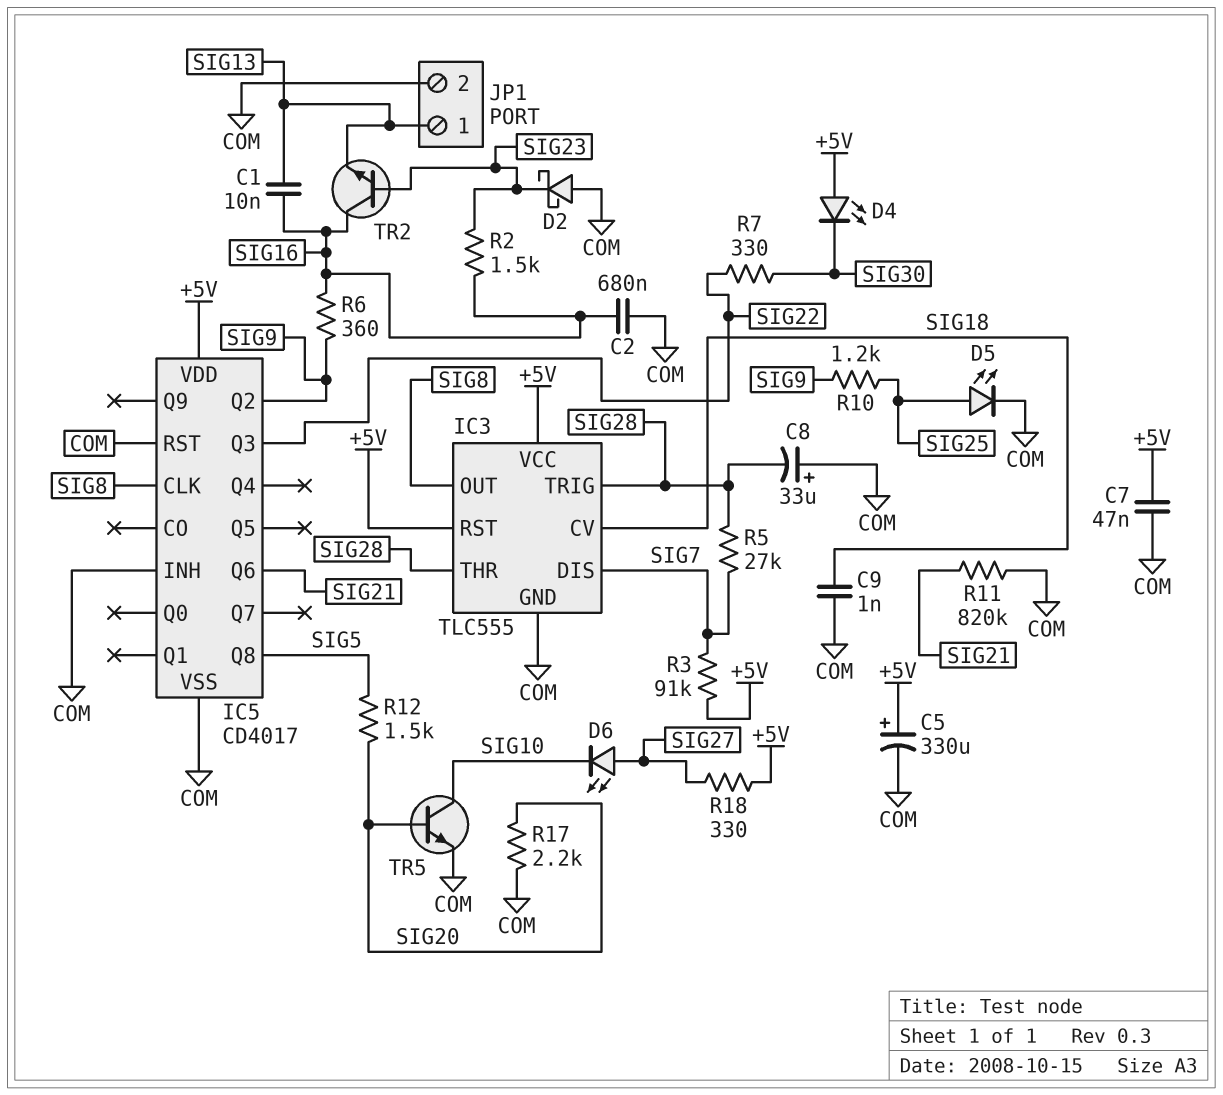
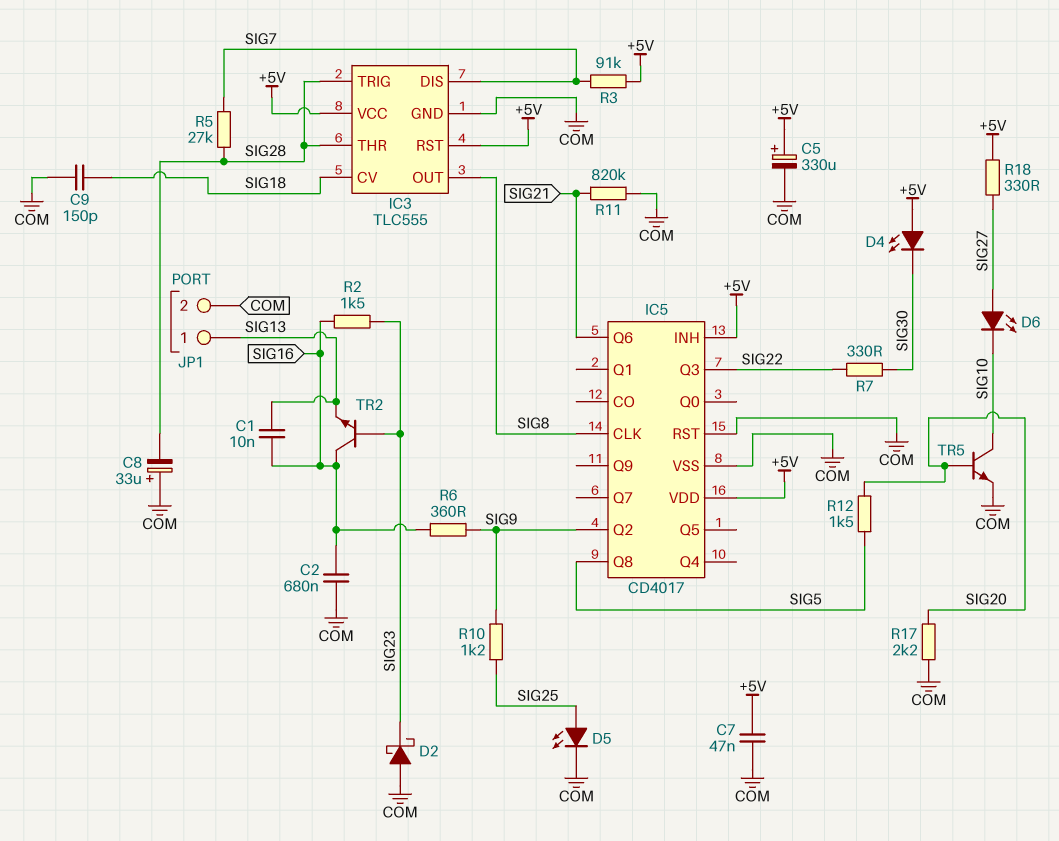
C9: 1nF (COM, SIG18) -> 150pF (COM, SIG18)
IC5 pin INH: COM -> +5V

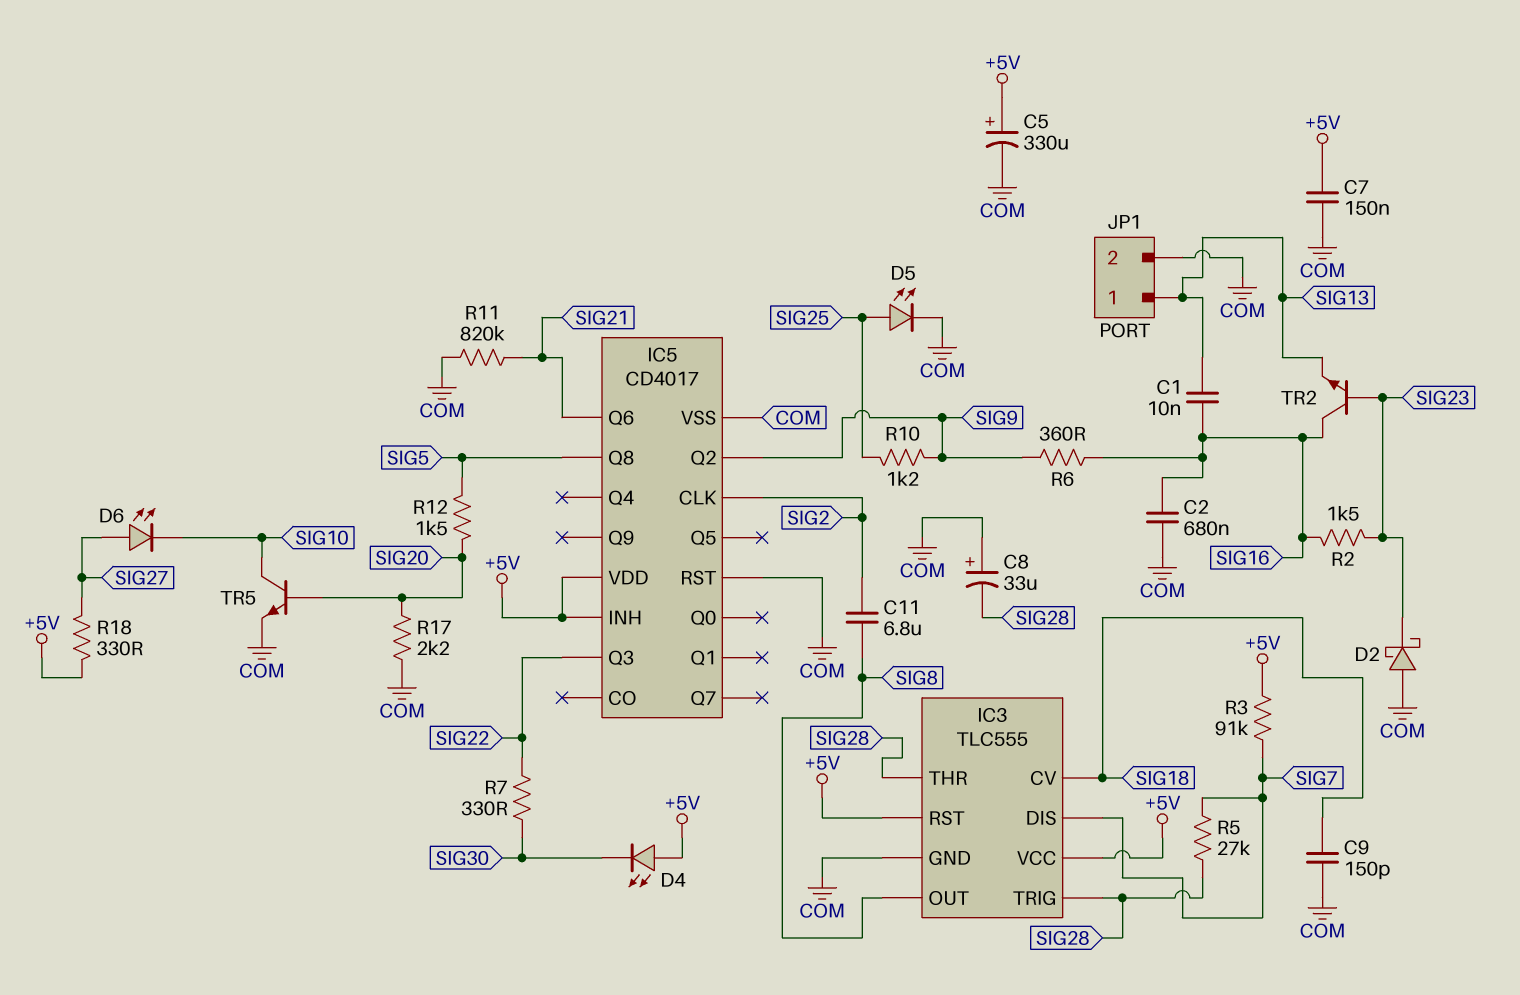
C7: 47nF (+5V, COM) -> 150nF (+5V, COM)
C11: none -> 6.8uF (SIG2, SIG8)
IC5 pin CLK: SIG8 -> SIG2

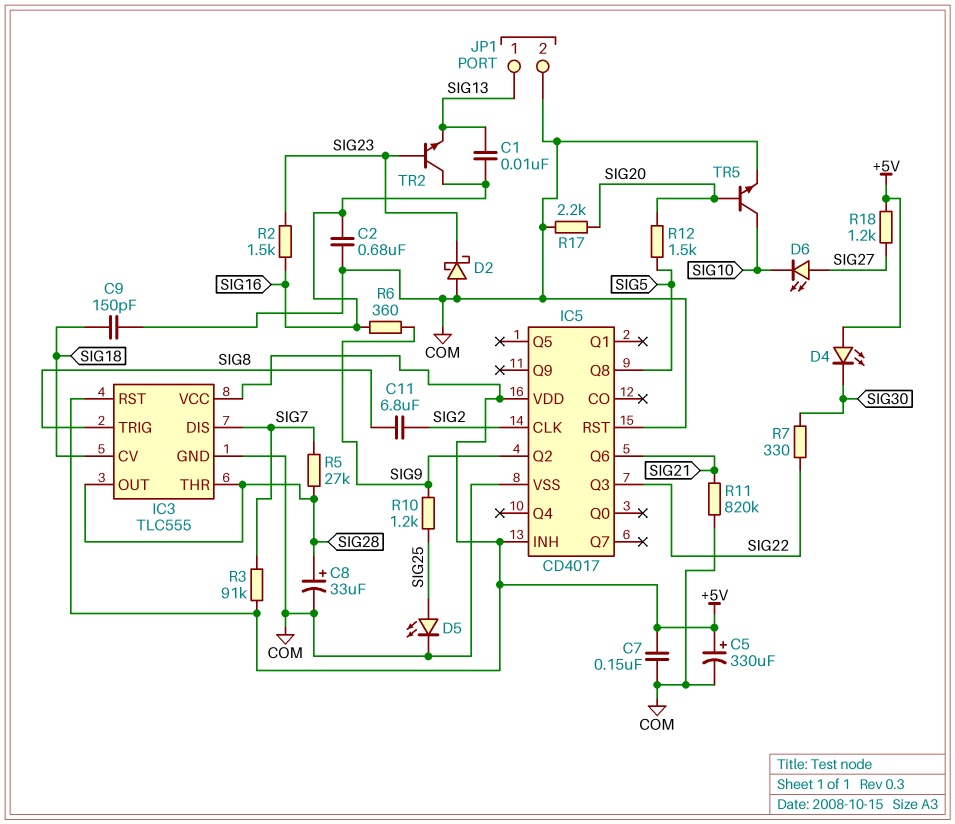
C8: 33uF (plus COM, minus SIG28) -> 33uF (plus SIG28, minus COM)
IC3 pin OUT: SIG8 -> SIG28
IC3 pin TRIG: SIG28 -> SIG8
R18: 330 (+5V, SIG27) -> 1.2k (+5V, SIG27)

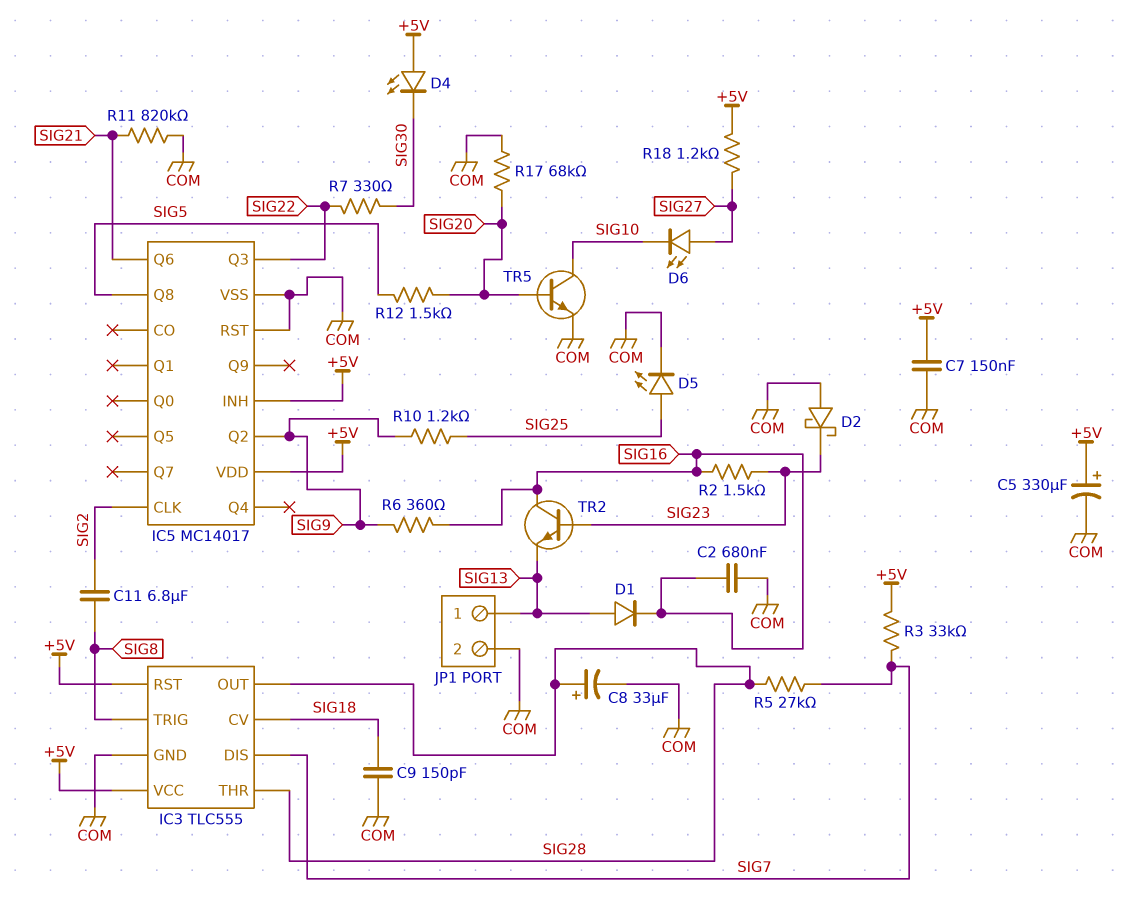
C1: 10nF (SIG13, SIG16) -> none
D1: none -> diode (A SIG13, K SIG16)
IC5: CD4017 -> MC14017
R3: 91k (+5V, SIG7) -> 33k (+5V, SIG7)
R17: 2.2k (COM, SIG20) -> 68k (COM, SIG20)

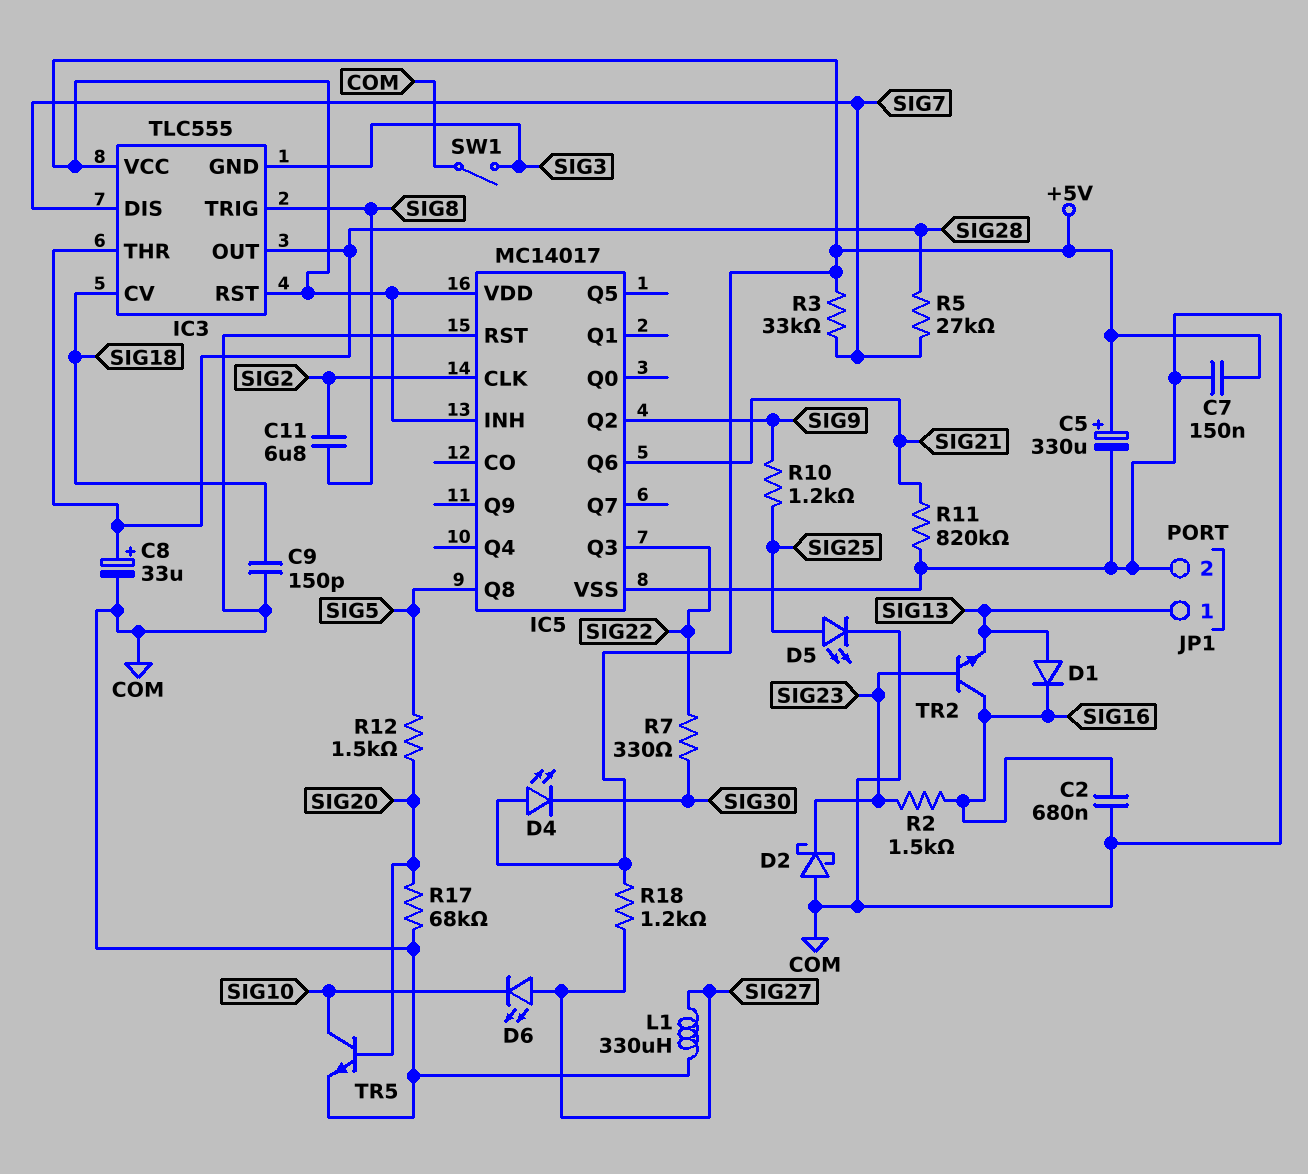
IC3 pin GND: COM -> SIG3
L1: none -> 330uH (COM, SIG27)
R6: 360 (SIG9, SIG16) -> none
SW1: none -> switch (COM, SIG3)

